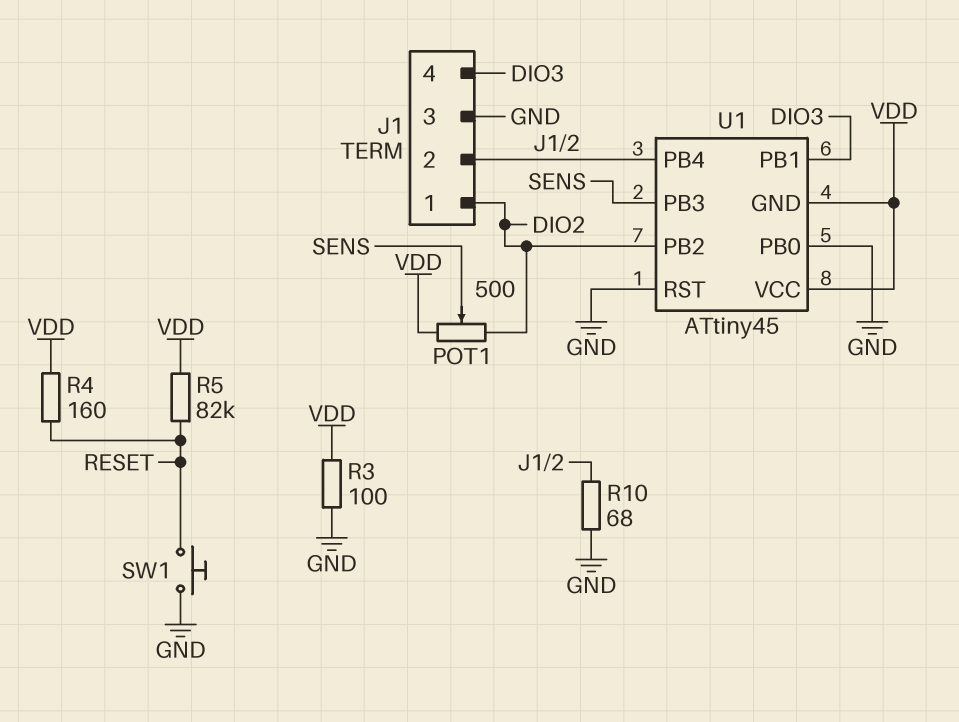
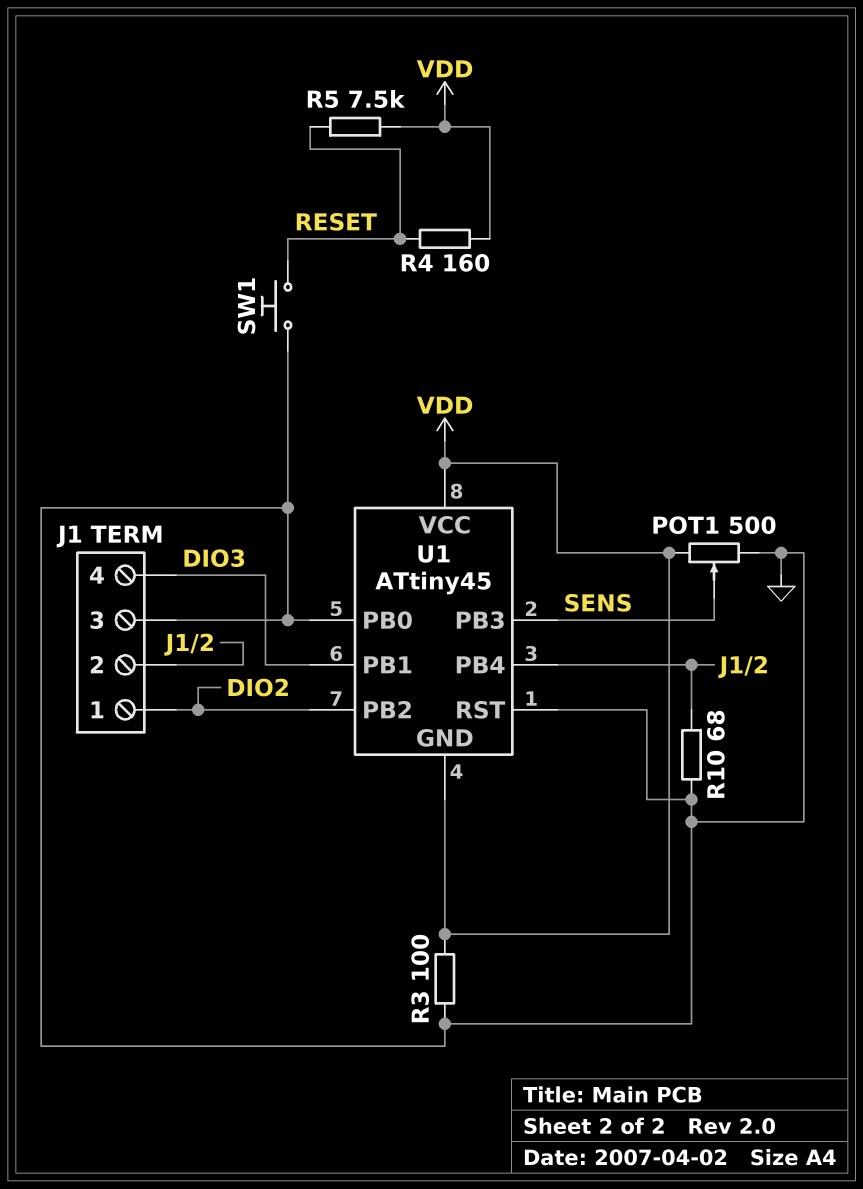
POT1: 500 (DIO2, VDD, wiper SENS) -> 500 (GND, VDD, wiper SENS)
R5: 82k (RESET, VDD) -> 7.5k (RESET, VDD)

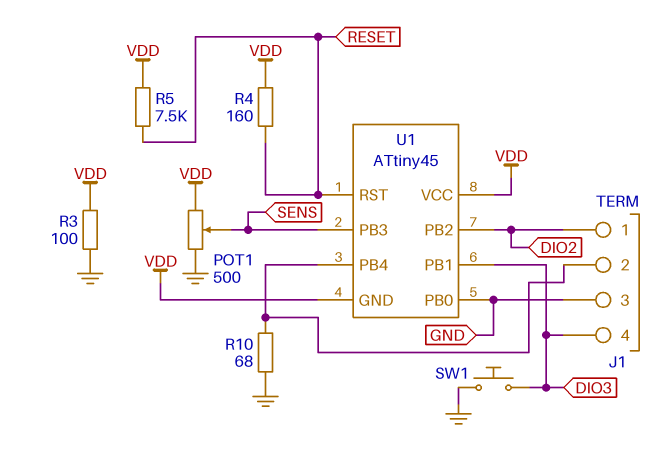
SW1: button (GND, RESET) -> button (DIO3, GND)
U1 pin RST: GND -> RESET

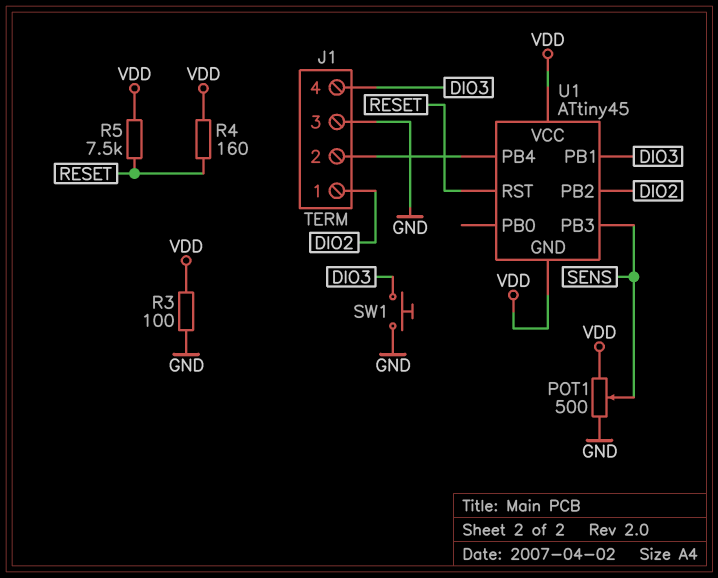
R10: 68 (GND, J1/2) -> none
U1 pin PB0: GND -> none

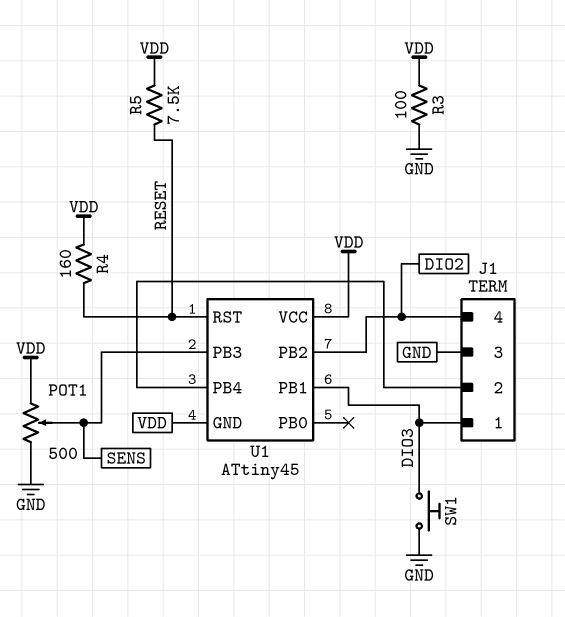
J1 pin 1: DIO2 -> DIO3
J1 pin 4: DIO3 -> DIO2

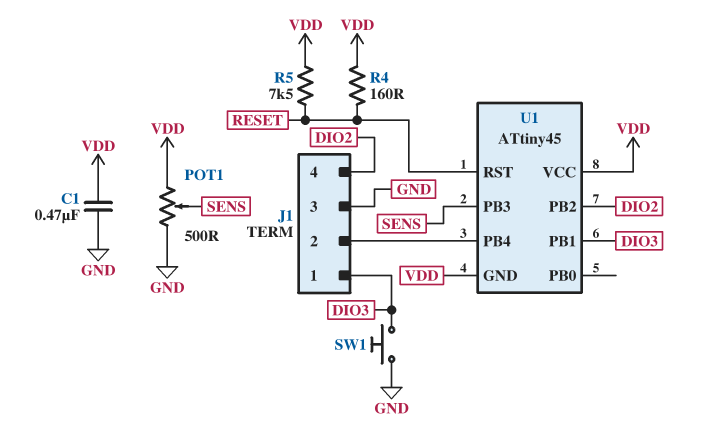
C1: none -> 470nF (GND, VDD)
R3: 100 (GND, VDD) -> none

